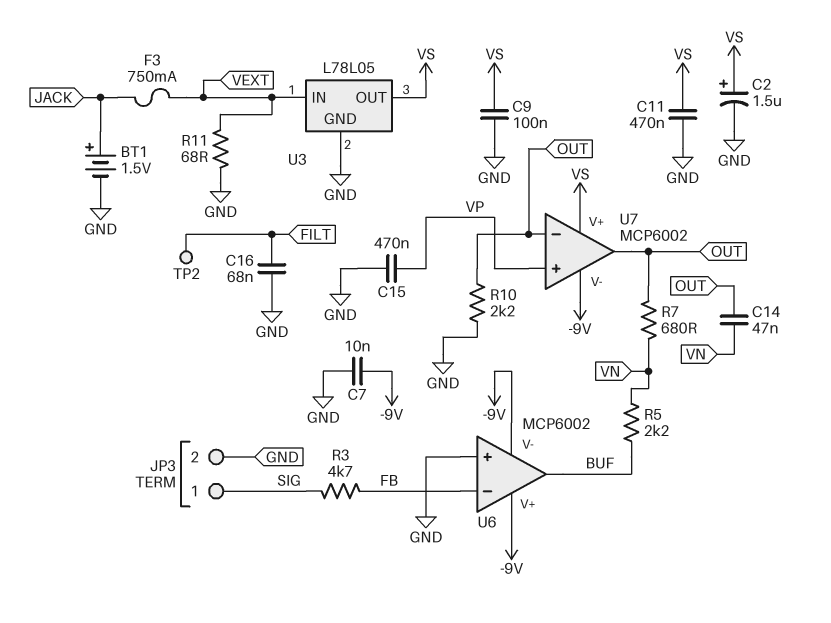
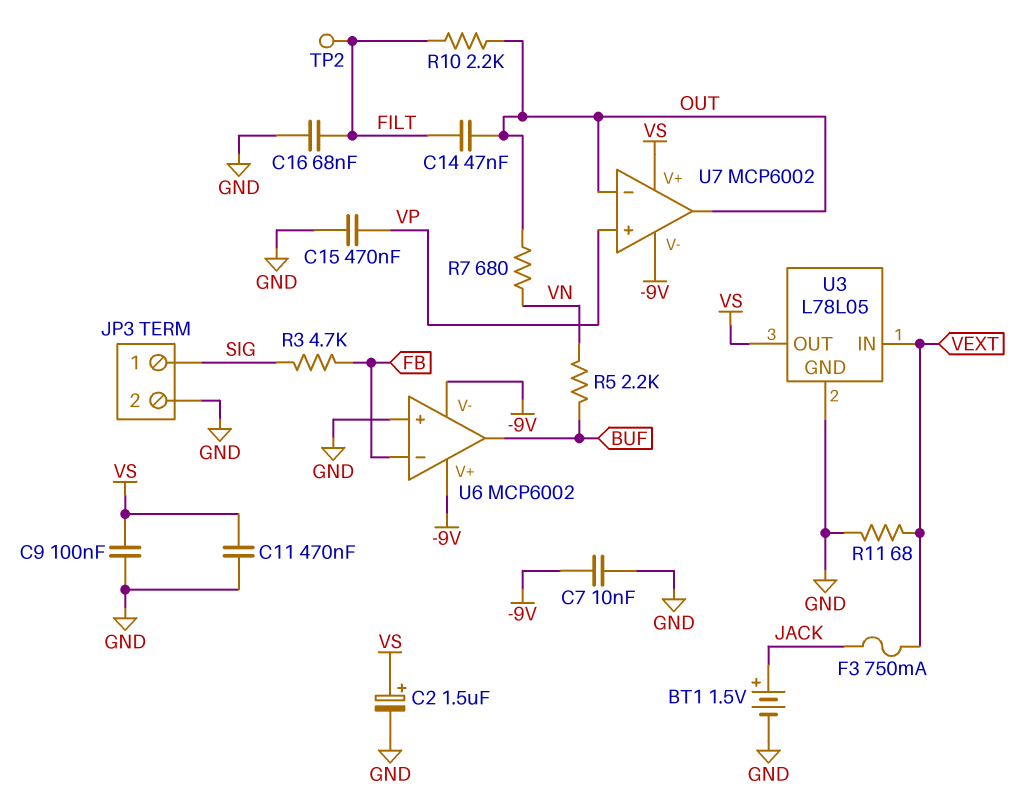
C14: 47nF (OUT, VN) -> 47nF (FILT, OUT)
R10: 2.2k (GND, OUT) -> 2.2k (FILT, OUT)

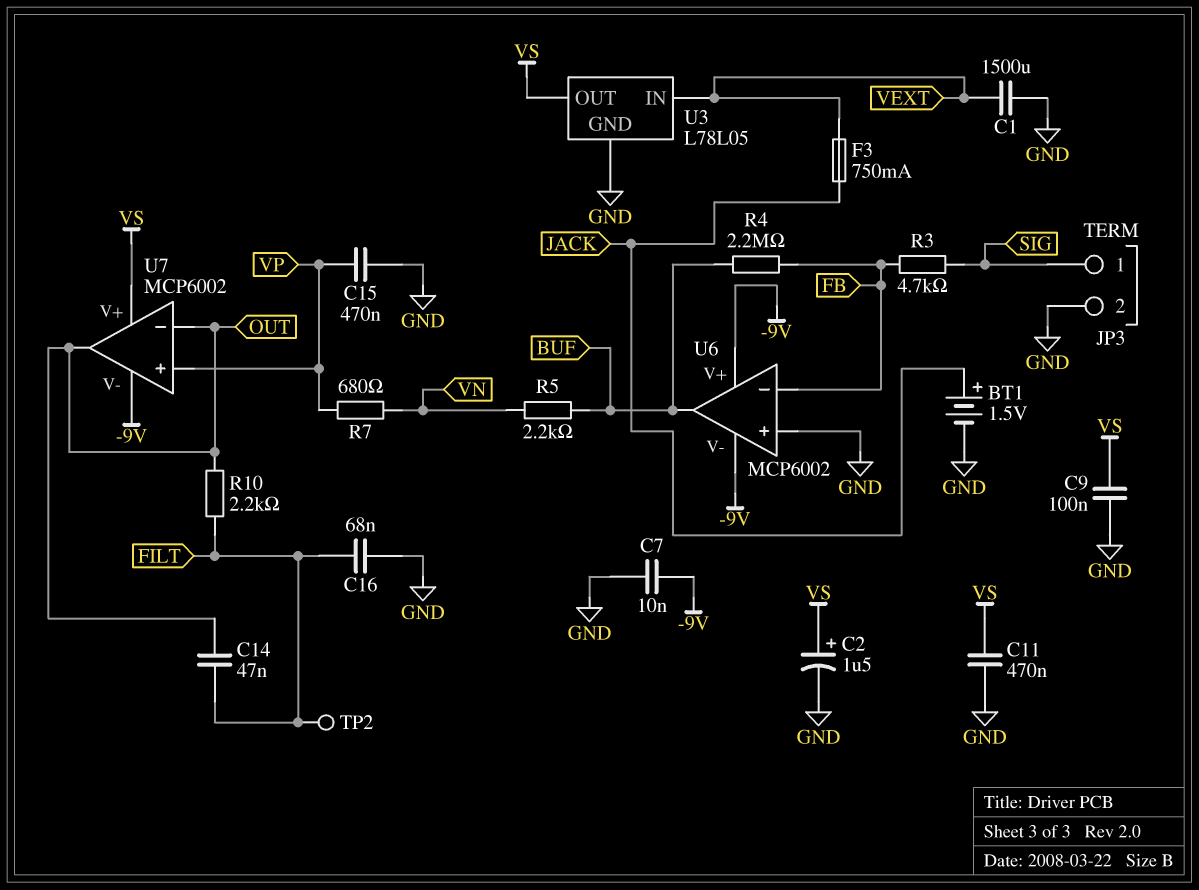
C1: none -> 1500uF (GND, VEXT)
R4: none -> 2.2M (BUF, FB)
R7: 680 (OUT, VN) -> 680 (VN, VP)
R11: 68 (GND, VEXT) -> none

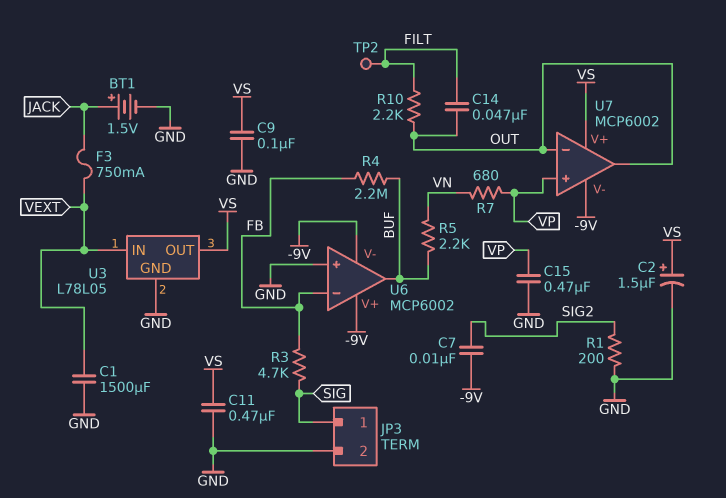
C7: 10nF (-9V, GND) -> 10nF (-9V, SIG2)
C16: 68nF (FILT, GND) -> none
R1: none -> 200 (GND, SIG2)

